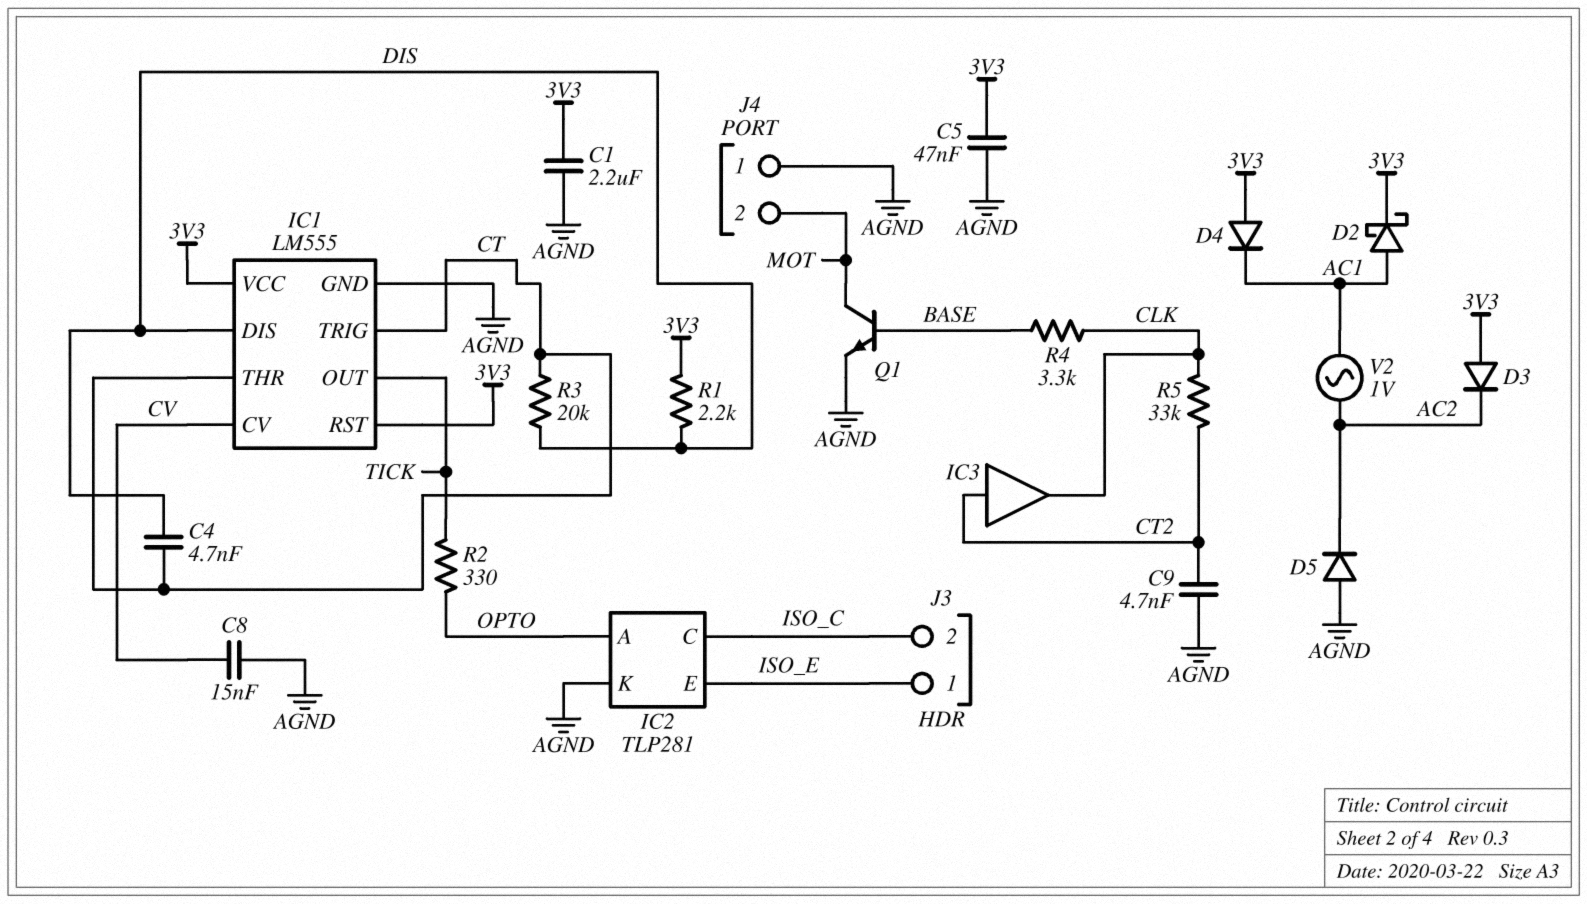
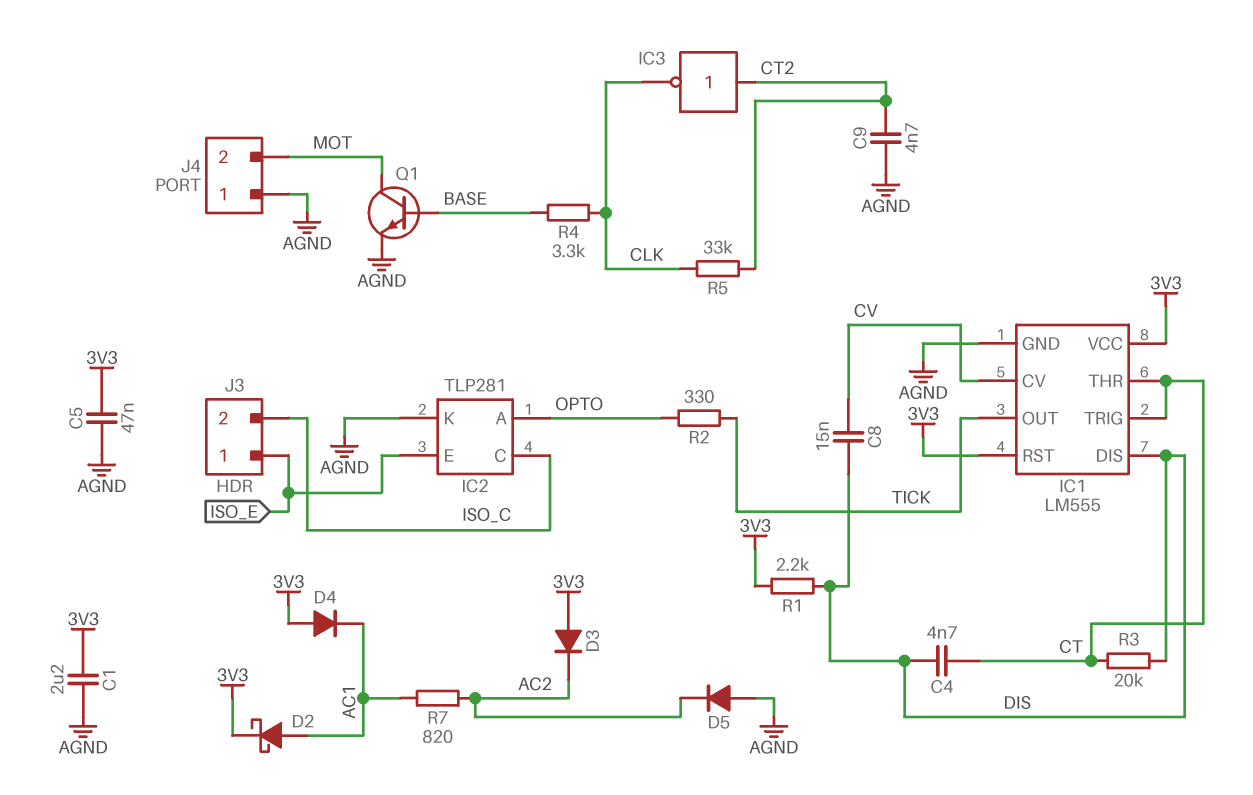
C8: 15nF (AGND, CV) -> 15nF (CV, DIS)
IC3: buffer (in CT2, out CLK) -> NOT (in CT2, out CLK)
R7: none -> 820 (AC1, AC2)
V2: AC 1V (AC1, AC2) -> none

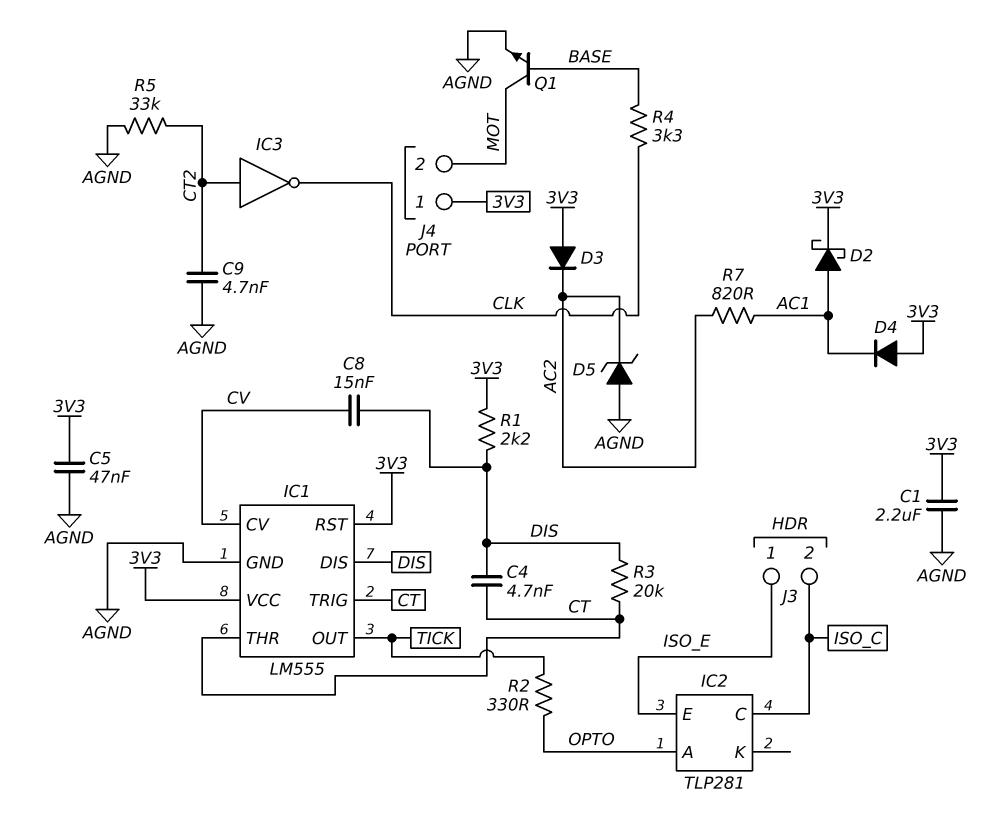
D5: diode (A AGND, K AC2) -> zener (A AGND, K AC2)
IC2 pin K: AGND -> none
J4 pin 1: AGND -> 3V3
R5: 33k (CLK, CT2) -> 33k (AGND, CT2)

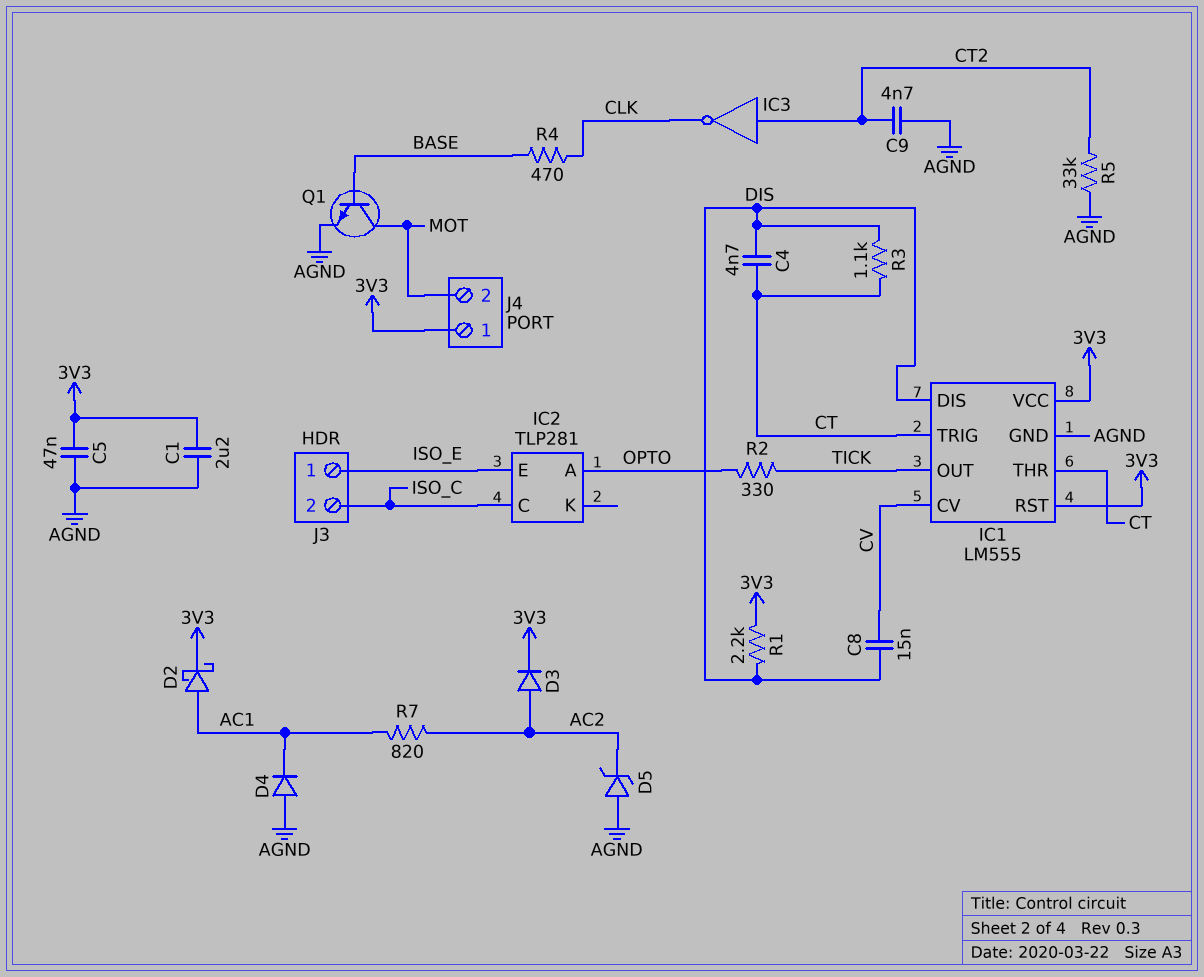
D3: diode (A 3V3, K AC2) -> diode (A AC2, K 3V3)
D4: diode (A 3V3, K AC1) -> diode (A AGND, K AC1)
R3: 20k (CT, DIS) -> 1.1k (CT, DIS)
R4: 3.3k (BASE, CLK) -> 470 (BASE, CLK)

